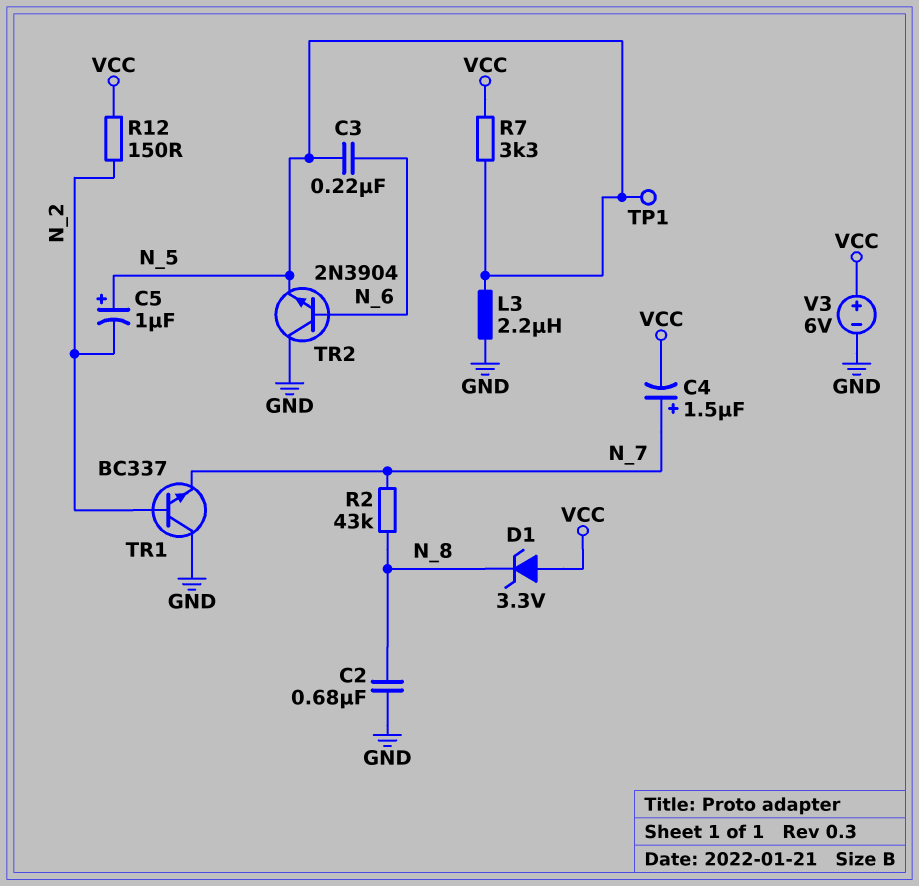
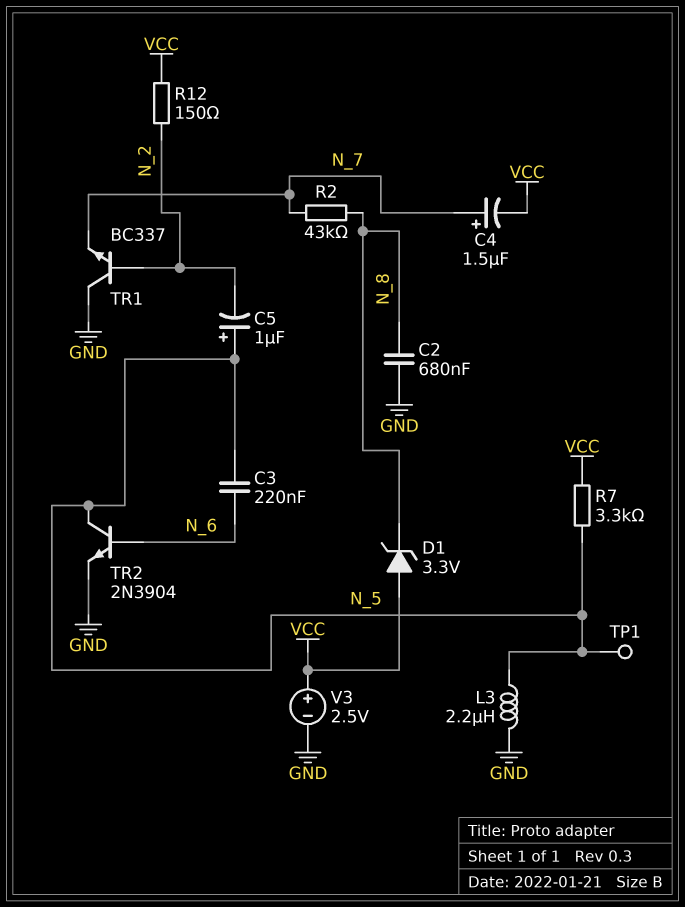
TR2: NPN 2N3904 (B N_6, C GND, E N_5) -> NPN 2N3904 (B N_6, C N_5, E GND)
V3: 6V (plus VCC, minus GND) -> 2.5V (plus VCC, minus GND)

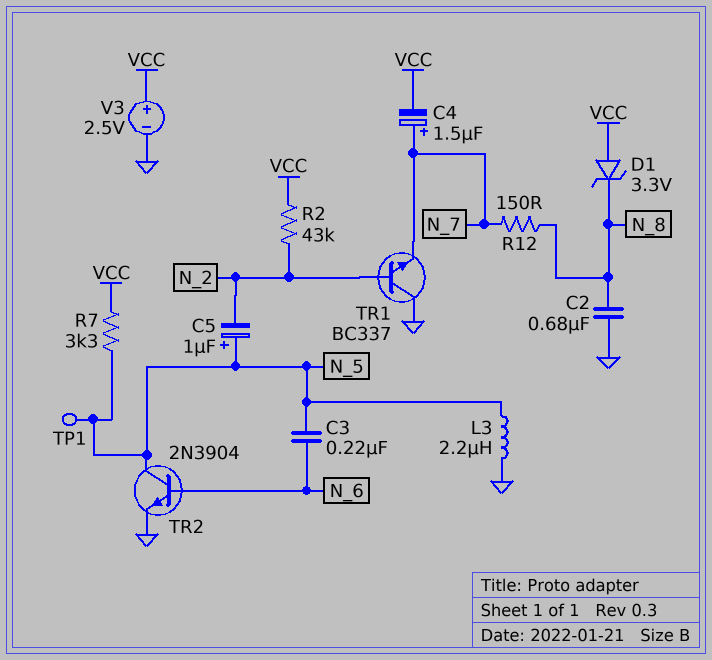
R2: 43k (N_7, N_8) -> 43k (N_2, VCC)
R12: 150 (N_2, VCC) -> 150 (N_7, N_8)

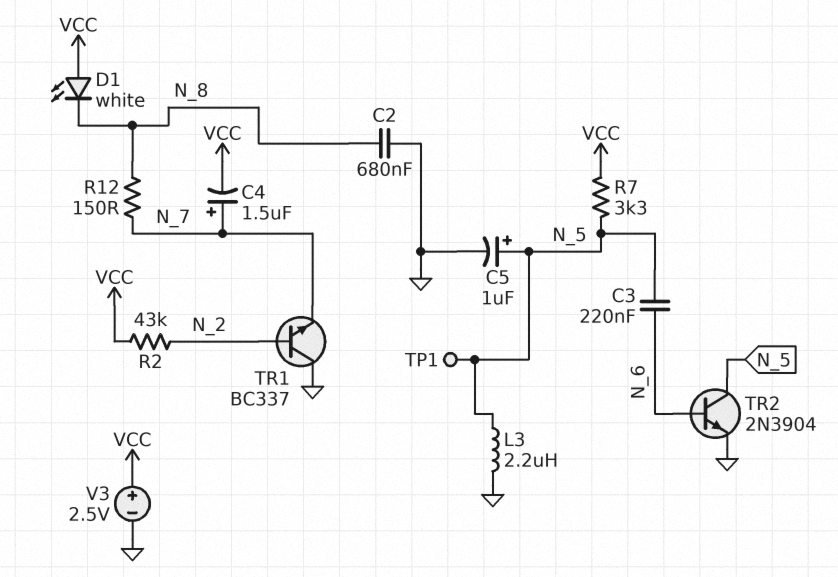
C5: 1uF (plus N_5, minus N_2) -> 1uF (plus N_5, minus GND)
D1: zener 3.3V (A VCC, K N_8) -> LED white (A VCC, K N_8)

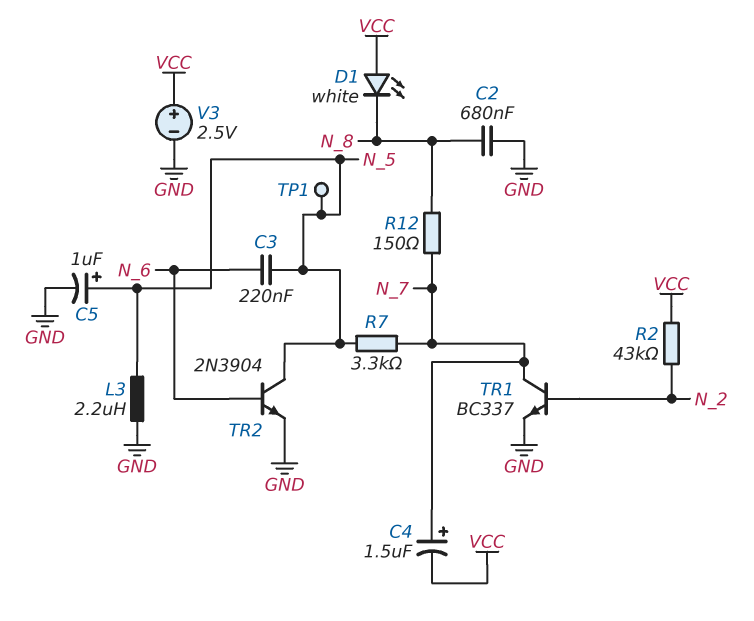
R7: 3.3k (N_5, VCC) -> 3.3k (N_5, N_7)
TR1: NPN BC337 (B N_2, C GND, E N_7) -> NPN BC337 (B N_2, C N_7, E GND)

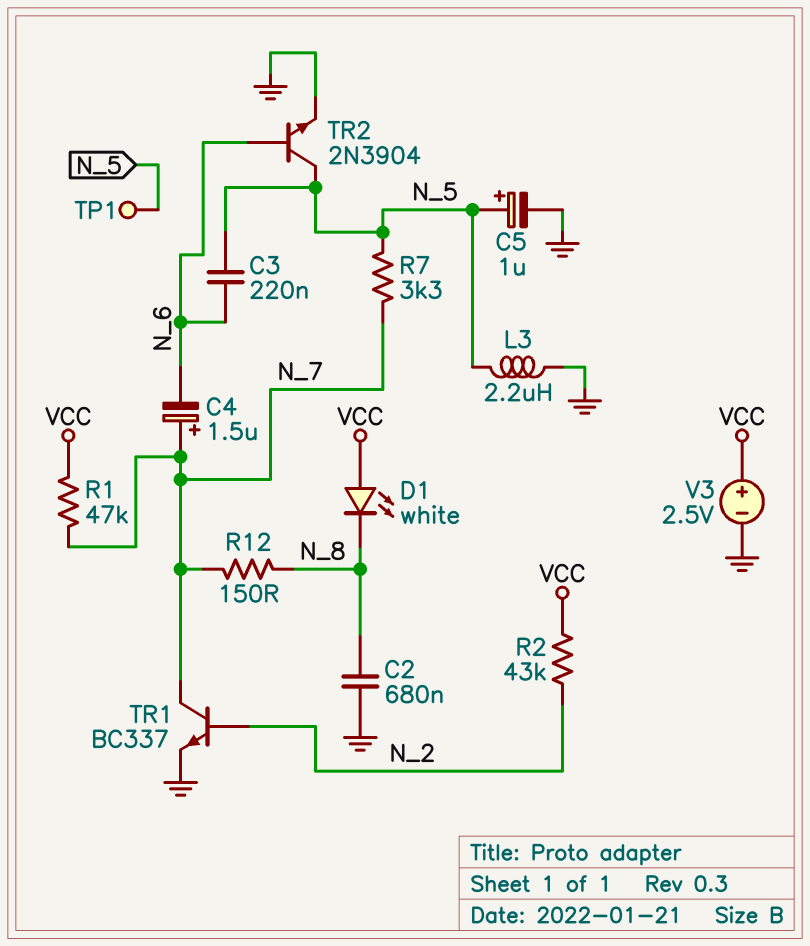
C4: 1.5uF (plus N_7, minus VCC) -> 1.5uF (plus N_7, minus N_6)
R1: none -> 47k (N_7, VCC)

